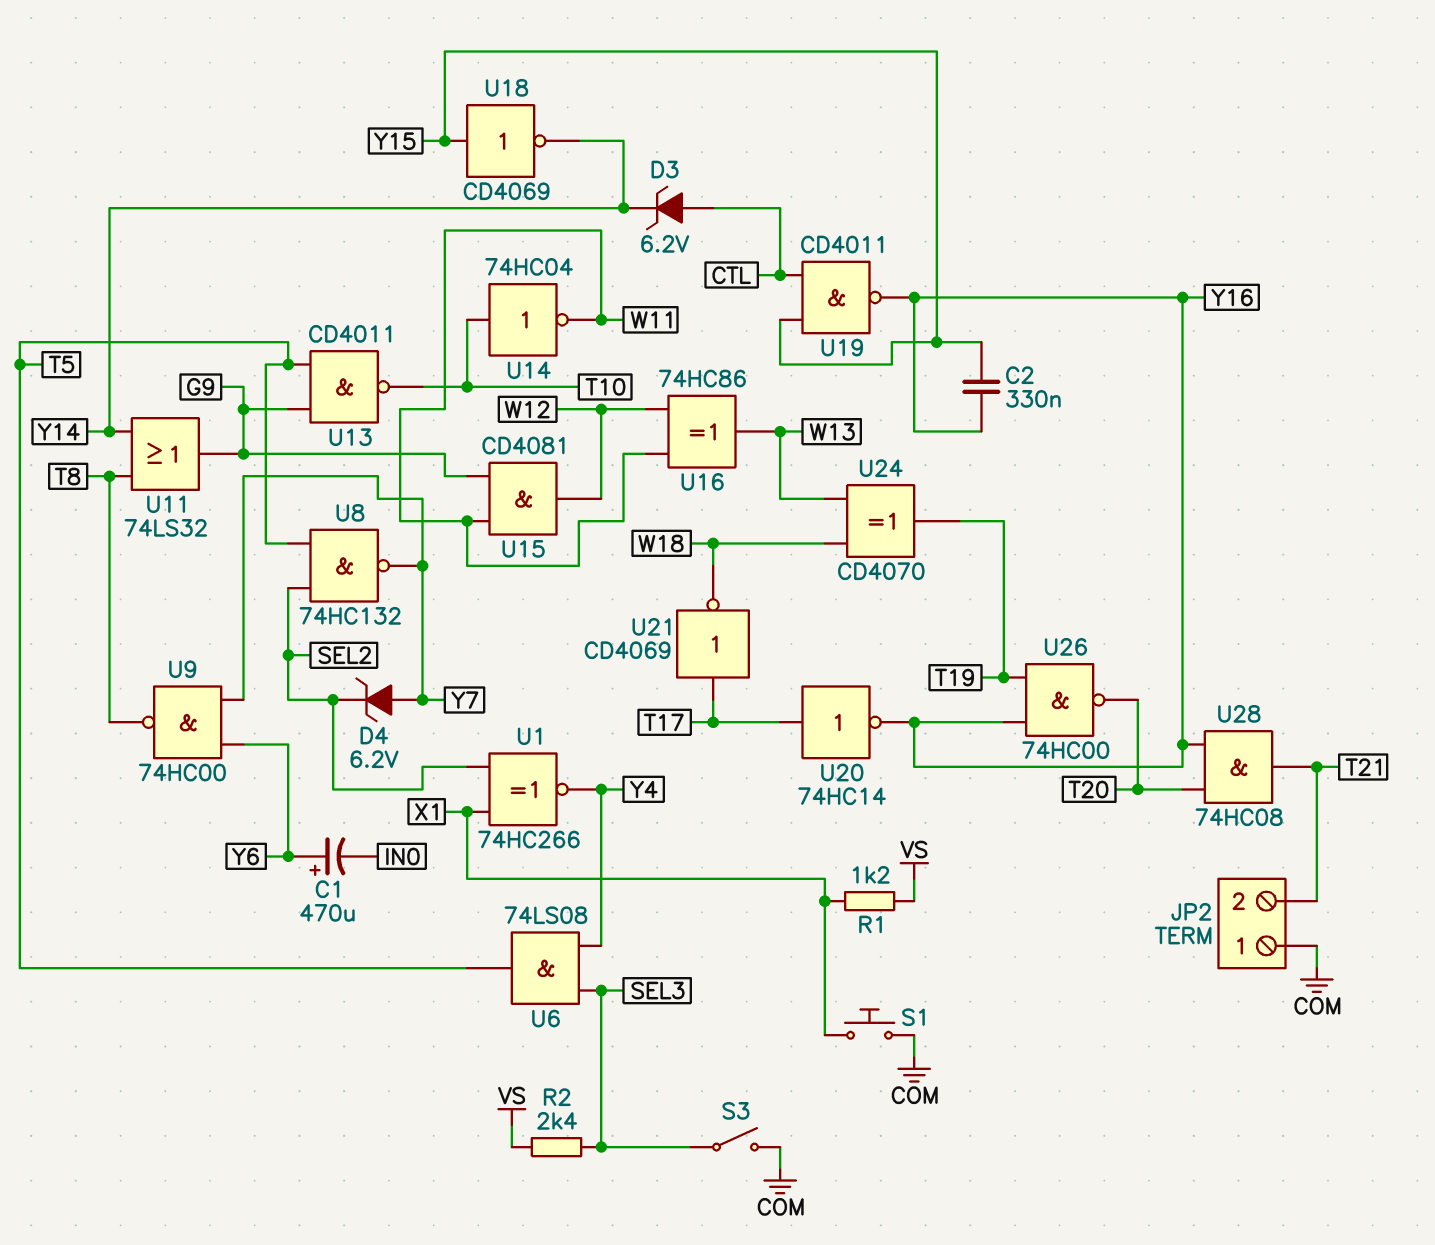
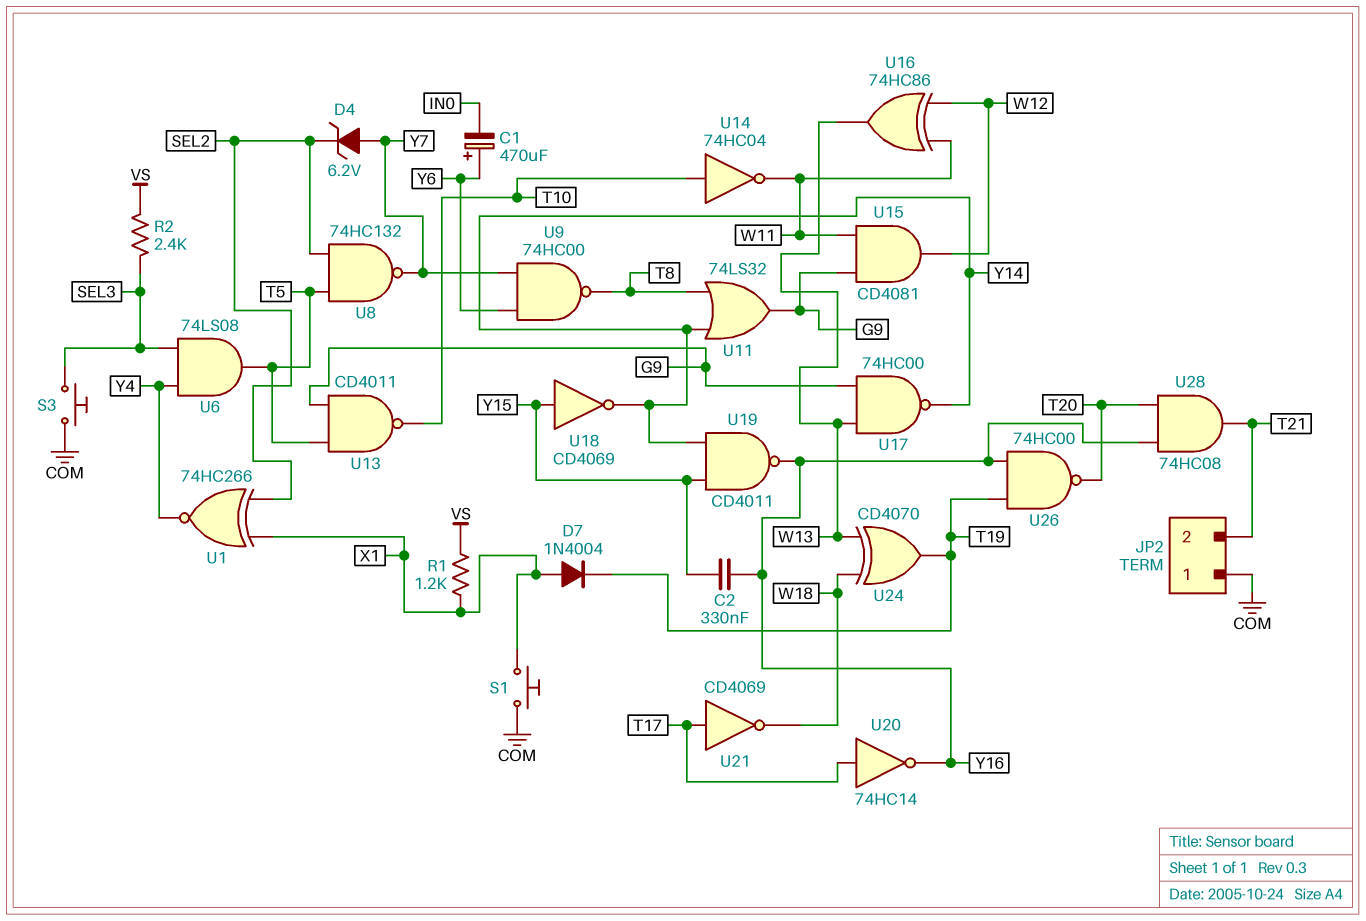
D3: zener 6.2V (A CTL, K Y14) -> none
D7: none -> diode 1N4004 (A X1, K T19)
S3: switch (COM, SEL3) -> button (COM, SEL3)
U17: none -> NAND 74HC00 (in G9, in W13, out Y14)
U19: NAND CD4011 (in CTL, in Y15, out Y16) -> NAND CD4011 (in Y14, in Y15, out Y16)

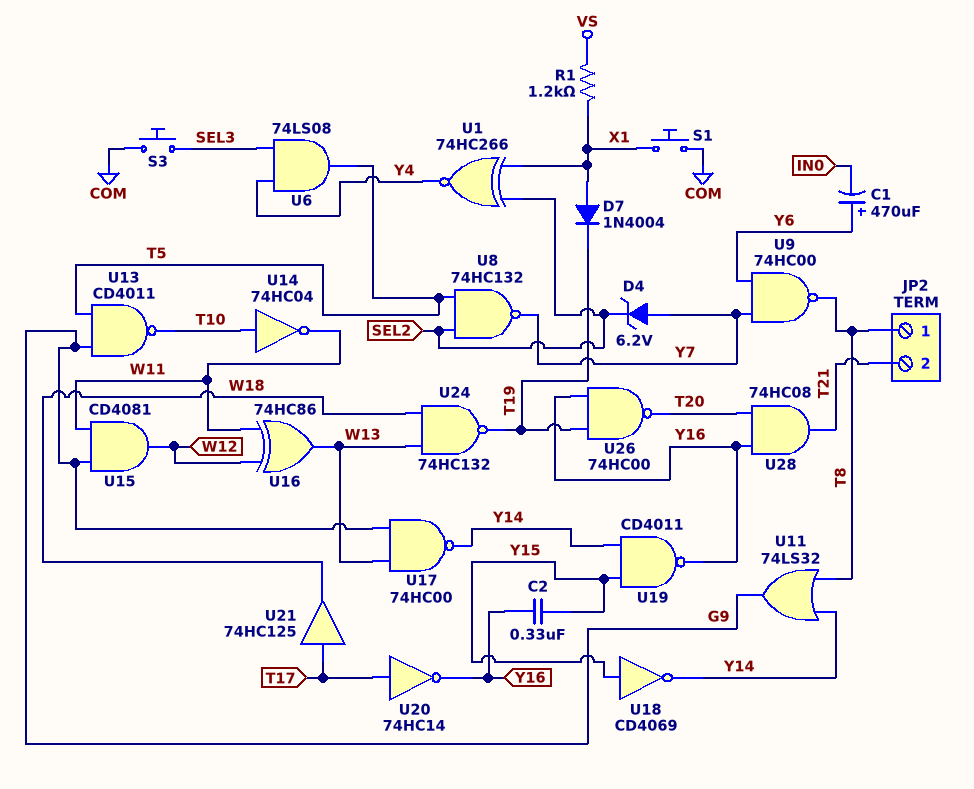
JP2 pin 1: COM -> T8
R2: 2.4k (SEL3, VS) -> none
U21: NOT CD4069 (in T17, out W18) -> buffer 74HC125 (in T17, out W18)
U24: XOR CD4070 (in W13, in W18, out T19) -> NAND 74HC132 (in W13, in W18, out T19)

